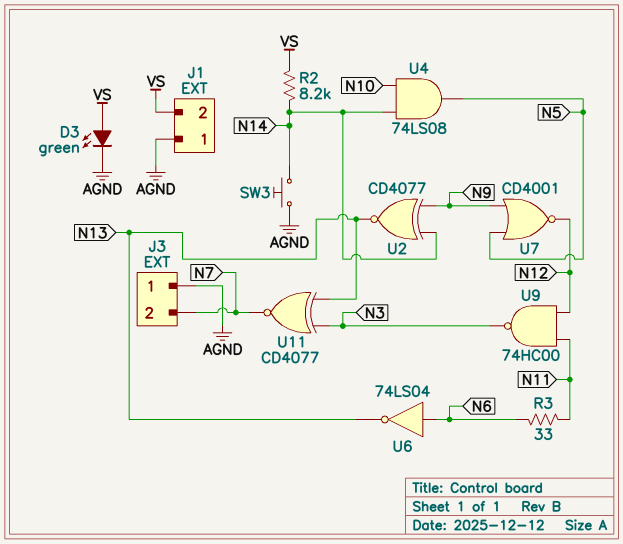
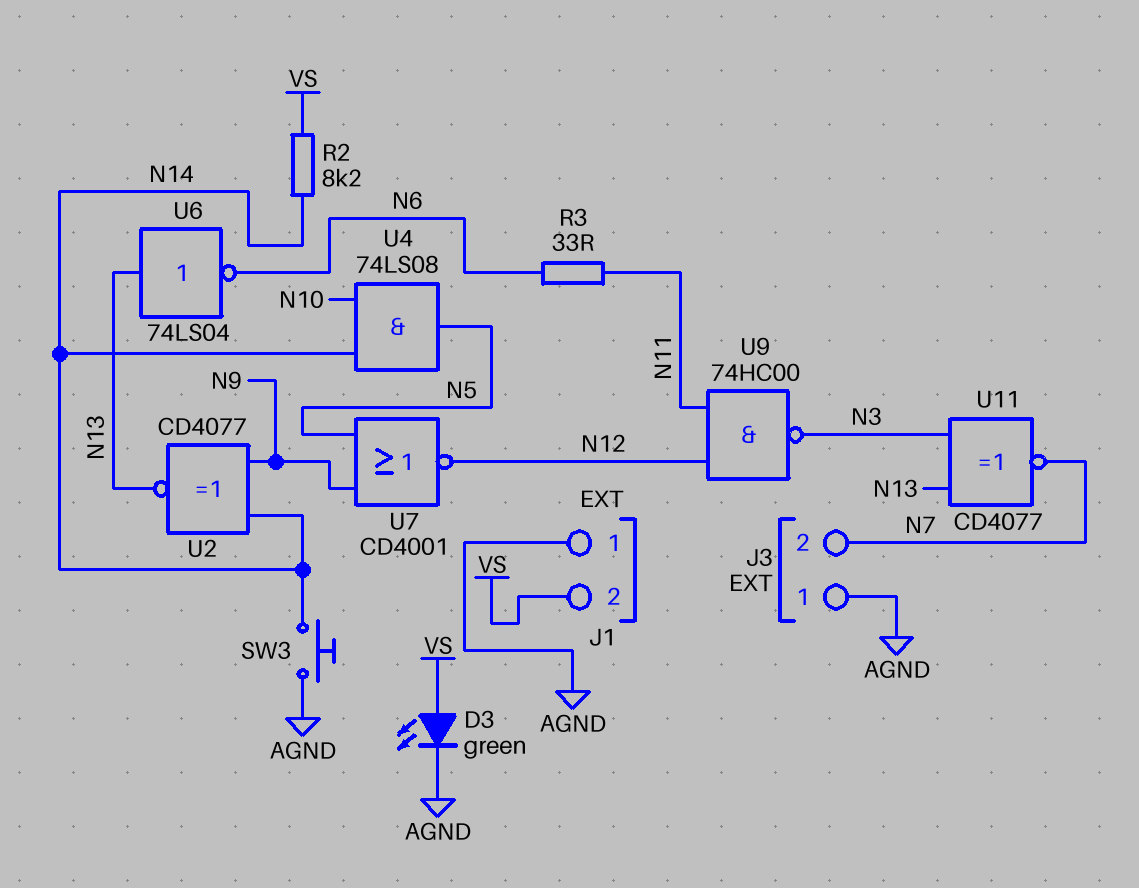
U6: NOT 74LS04 (in N6, out N13) -> NOT 74LS04 (in N13, out N6)

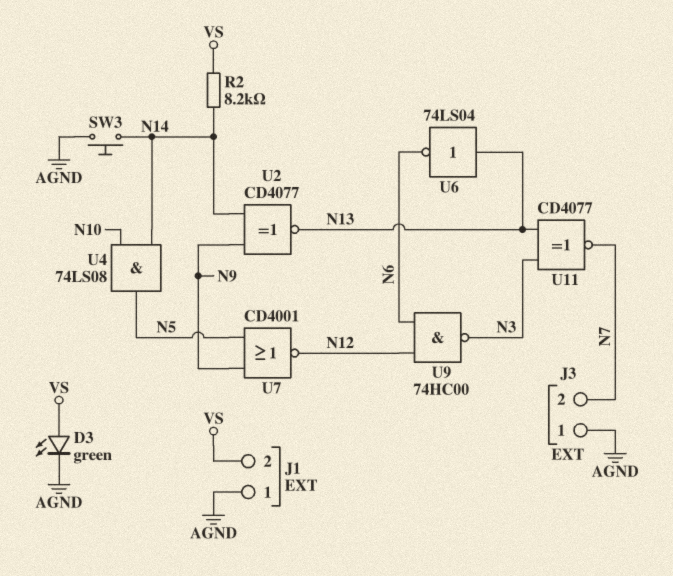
R3: 33 (N6, N11) -> none
U9: NAND 74HC00 (in N11, in N12, out N3) -> NAND 74HC00 (in N6, in N12, out N3)

